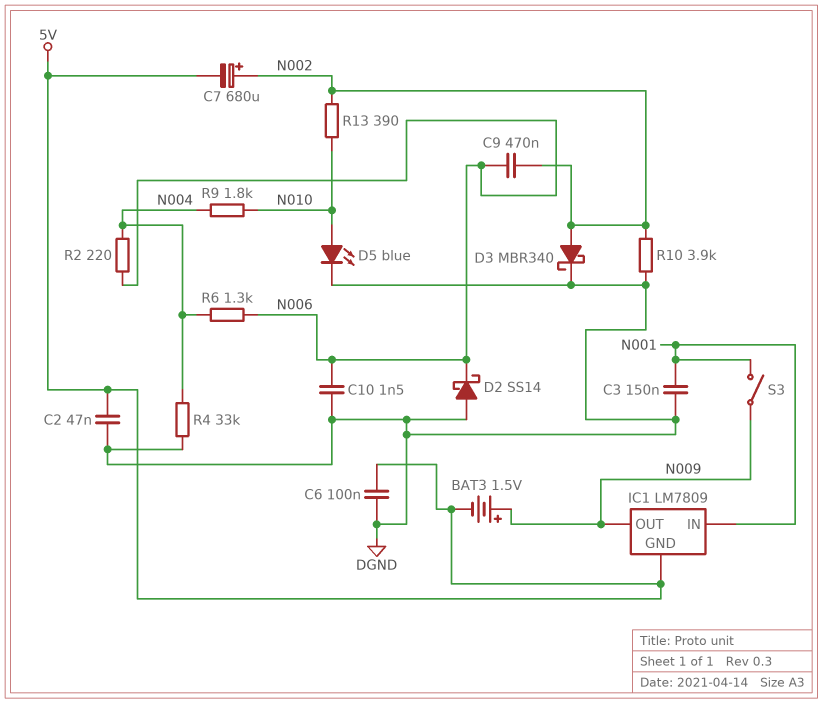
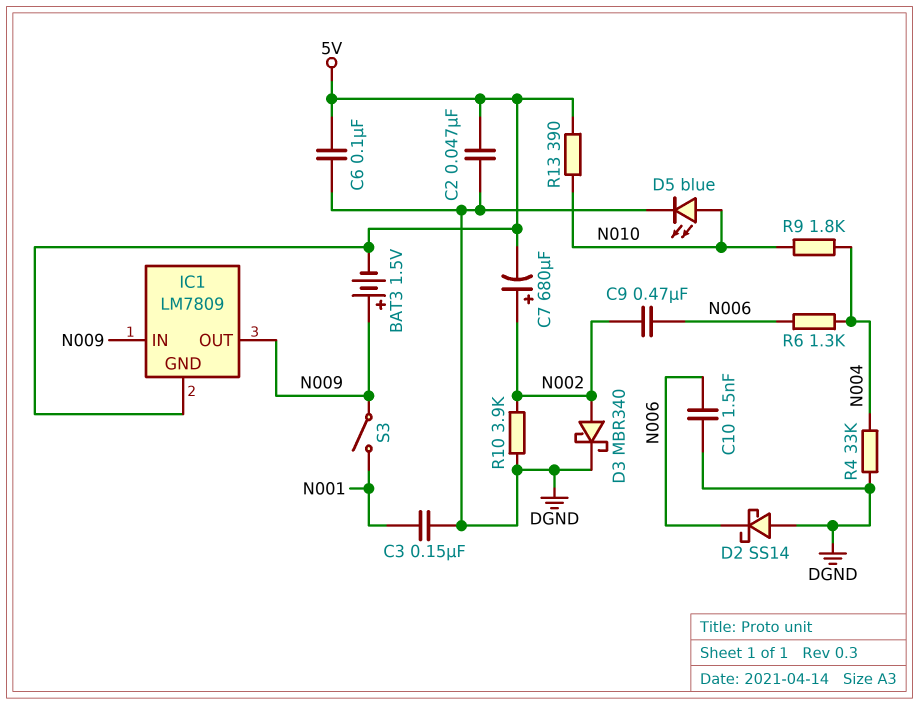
IC1 pin IN: N001 -> N009
R2: 220 (N004, N006) -> none
R13: 390 (N002, N010) -> 390 (5V, N010)

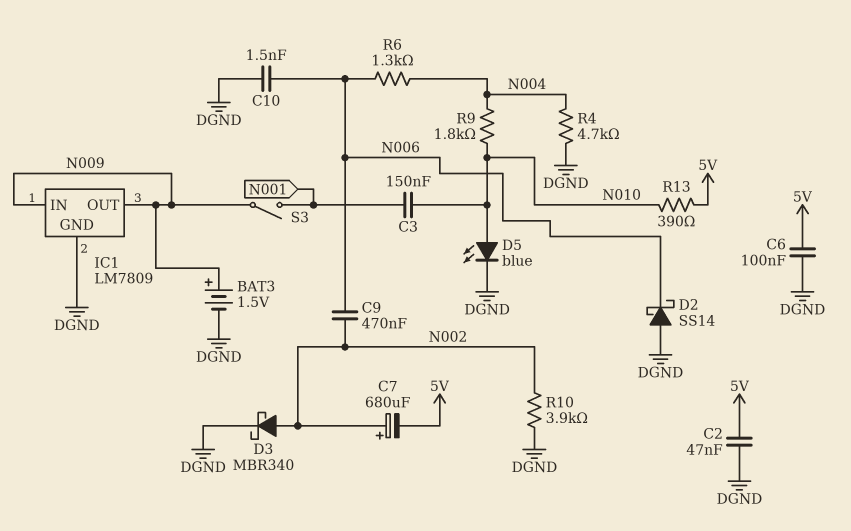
BAT3: 1.5V (plus N009, minus 5V) -> 1.5V (plus N009, minus DGND)
C3: 150nF (DGND, N001) -> 150nF (N001, N010)
IC1 pin GND: 5V -> DGND
R4: 33k (DGND, N004) -> 4.7k (DGND, N004)

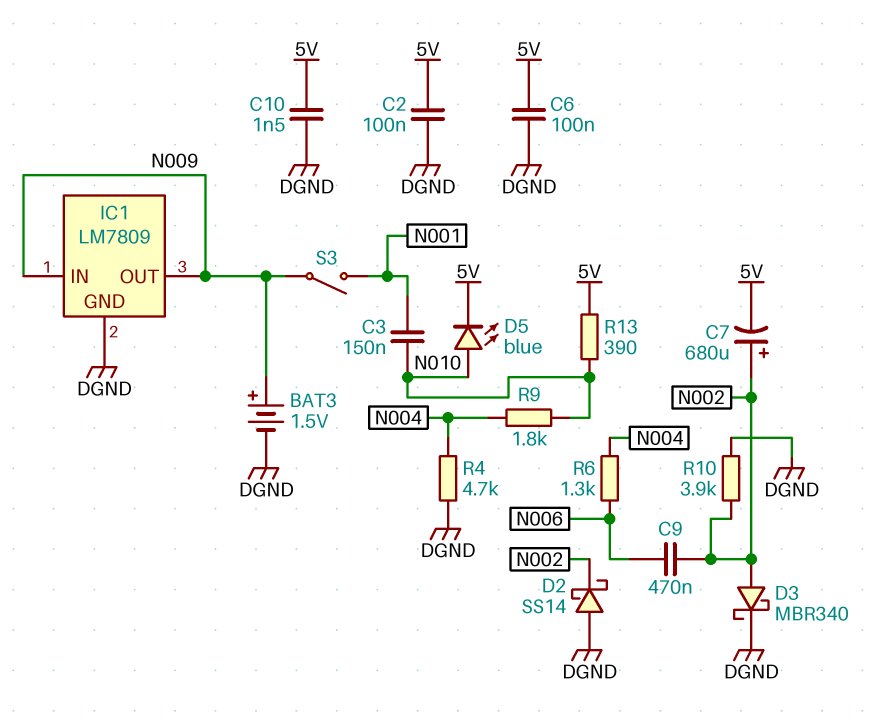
C2: 47nF (5V, DGND) -> 100nF (5V, DGND)
C10: 1.5nF (DGND, N006) -> 1.5nF (5V, DGND)
D2: schottky SS14 (A DGND, K N006) -> schottky SS14 (A DGND, K N002)
D5: LED blue (A N010, K DGND) -> LED blue (A N010, K 5V)

